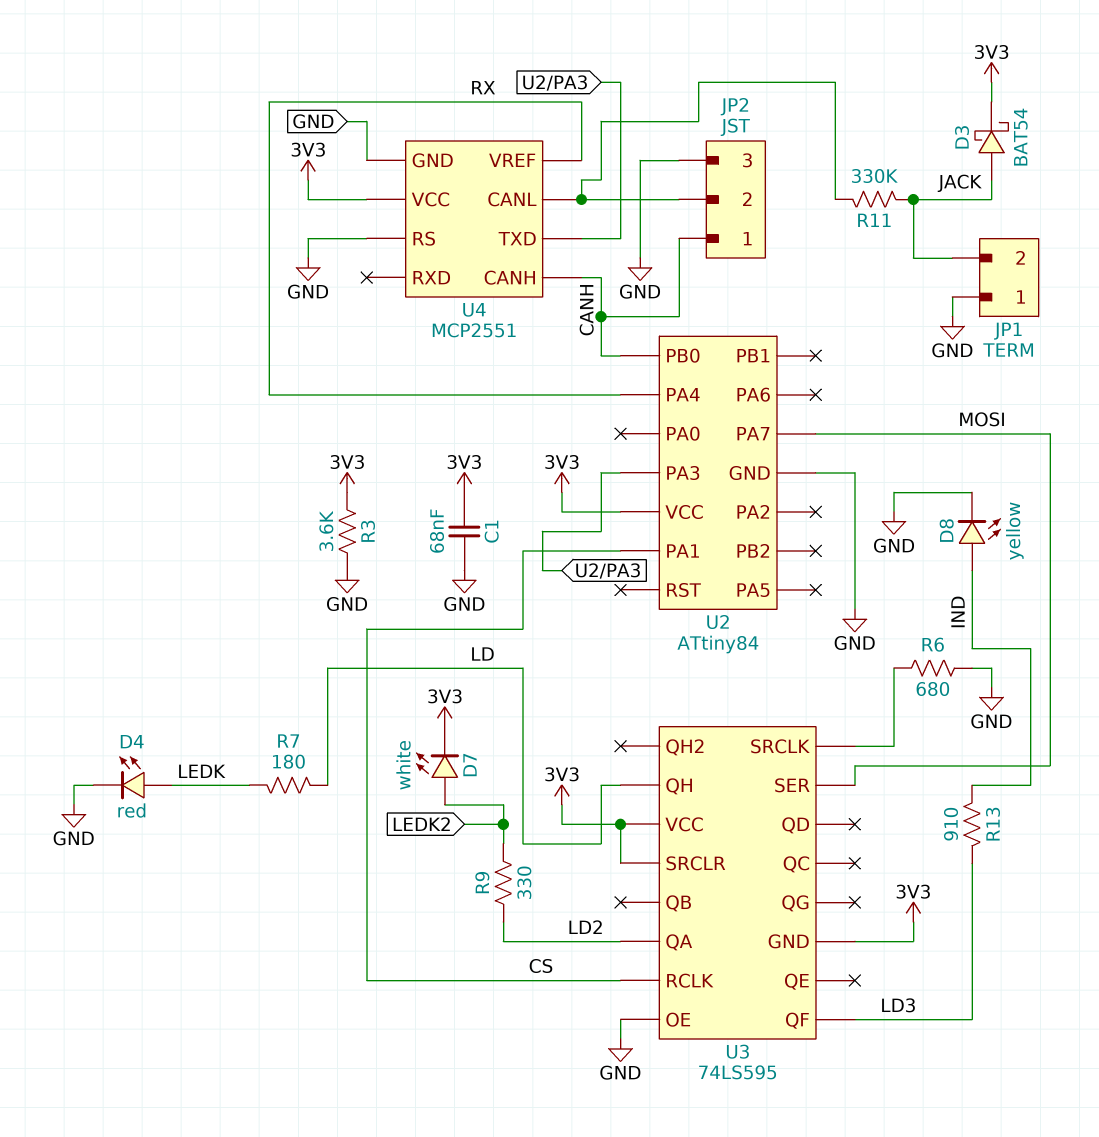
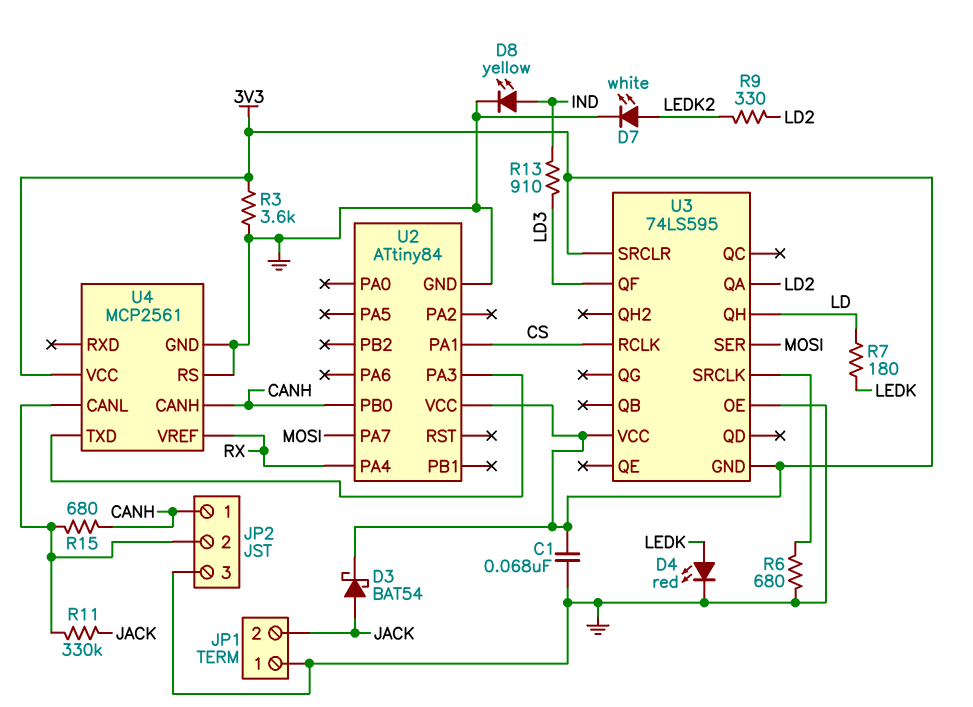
D7: LED white (A LEDK2, K 3V3) -> LED white (A LEDK2, K GND)
R15: none -> 680 (CANH, JP2/2)
U4: MCP2551 -> MCP2561

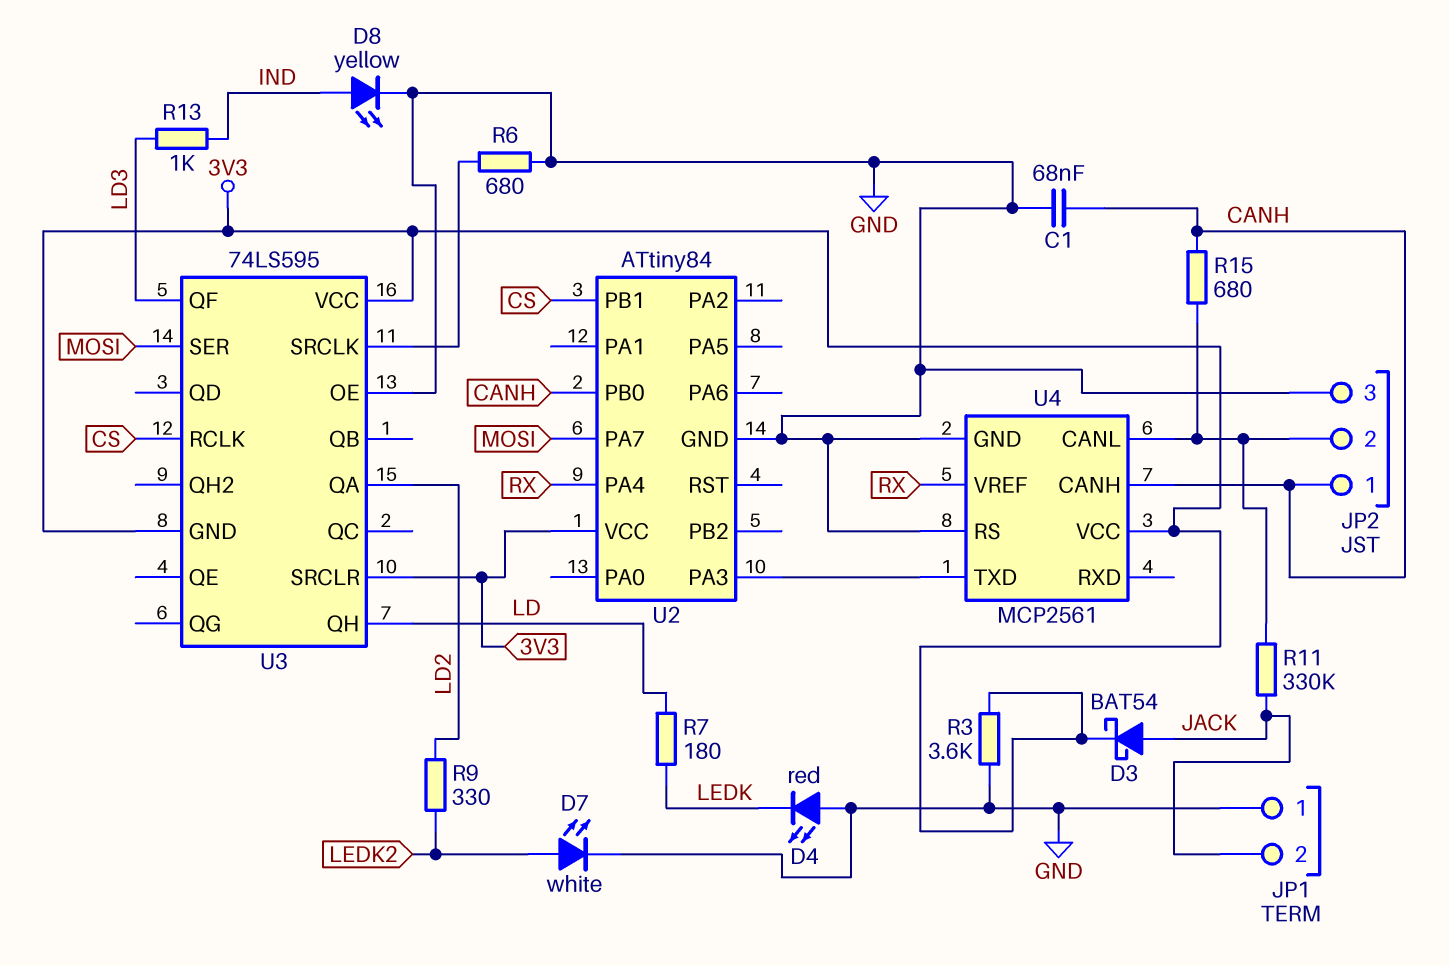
C1: 68nF (3V3, GND) -> 68nF (CANH, GND)
D4: LED red (A LEDK, K GND) -> LED red (A GND, K LEDK)
R13: 910 (IND, LD3) -> 1k (IND, LD3)
U2 pin PA1: CS -> none
U2 pin PB1: none -> CS

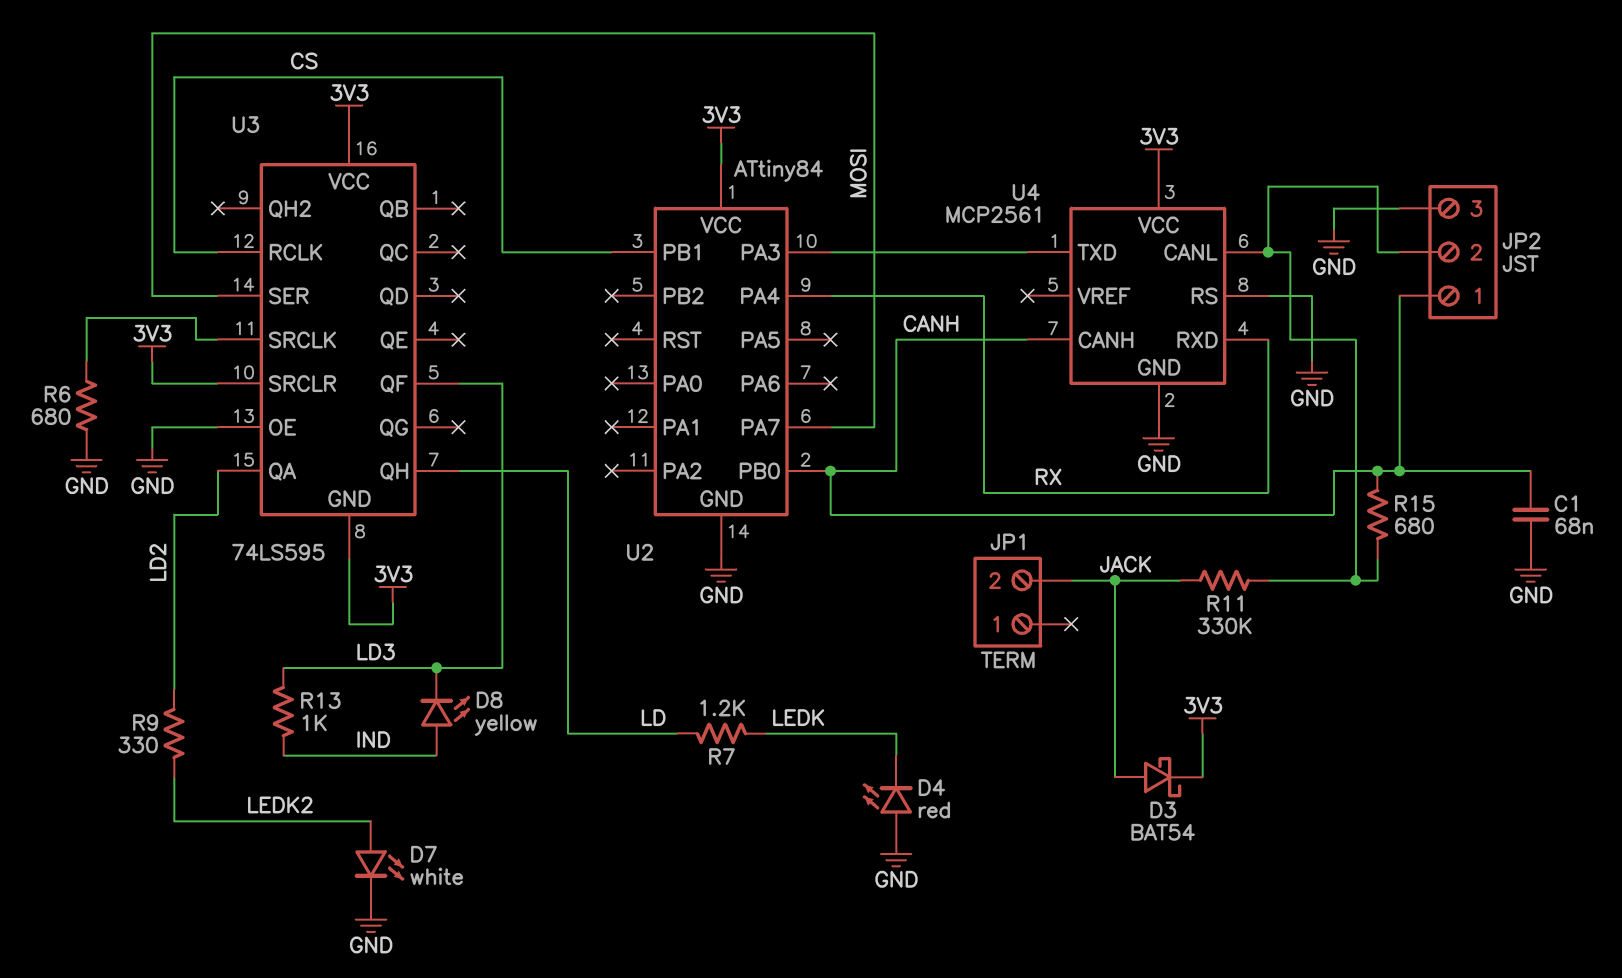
D8: LED yellow (A IND, K GND) -> LED yellow (A IND, K LD3)
JP1 pin 1: GND -> none
R3: 3.6k (3V3, GND) -> none
R7: 180 (LD, LEDK) -> 1.2k (LD, LEDK)
U4 pin RXD: none -> RX
U4 pin VREF: RX -> none

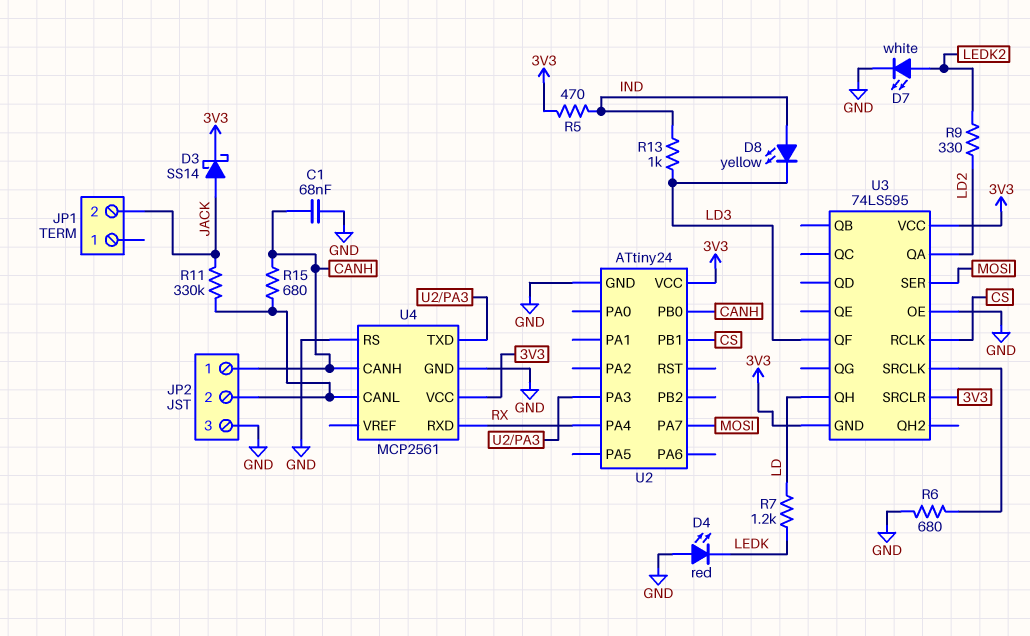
D3: schottky BAT54 (A JACK, K 3V3) -> schottky SS14 (A JACK, K 3V3)
R5: none -> 470 (3V3, IND)
U2: ATtiny84 -> ATtiny24

